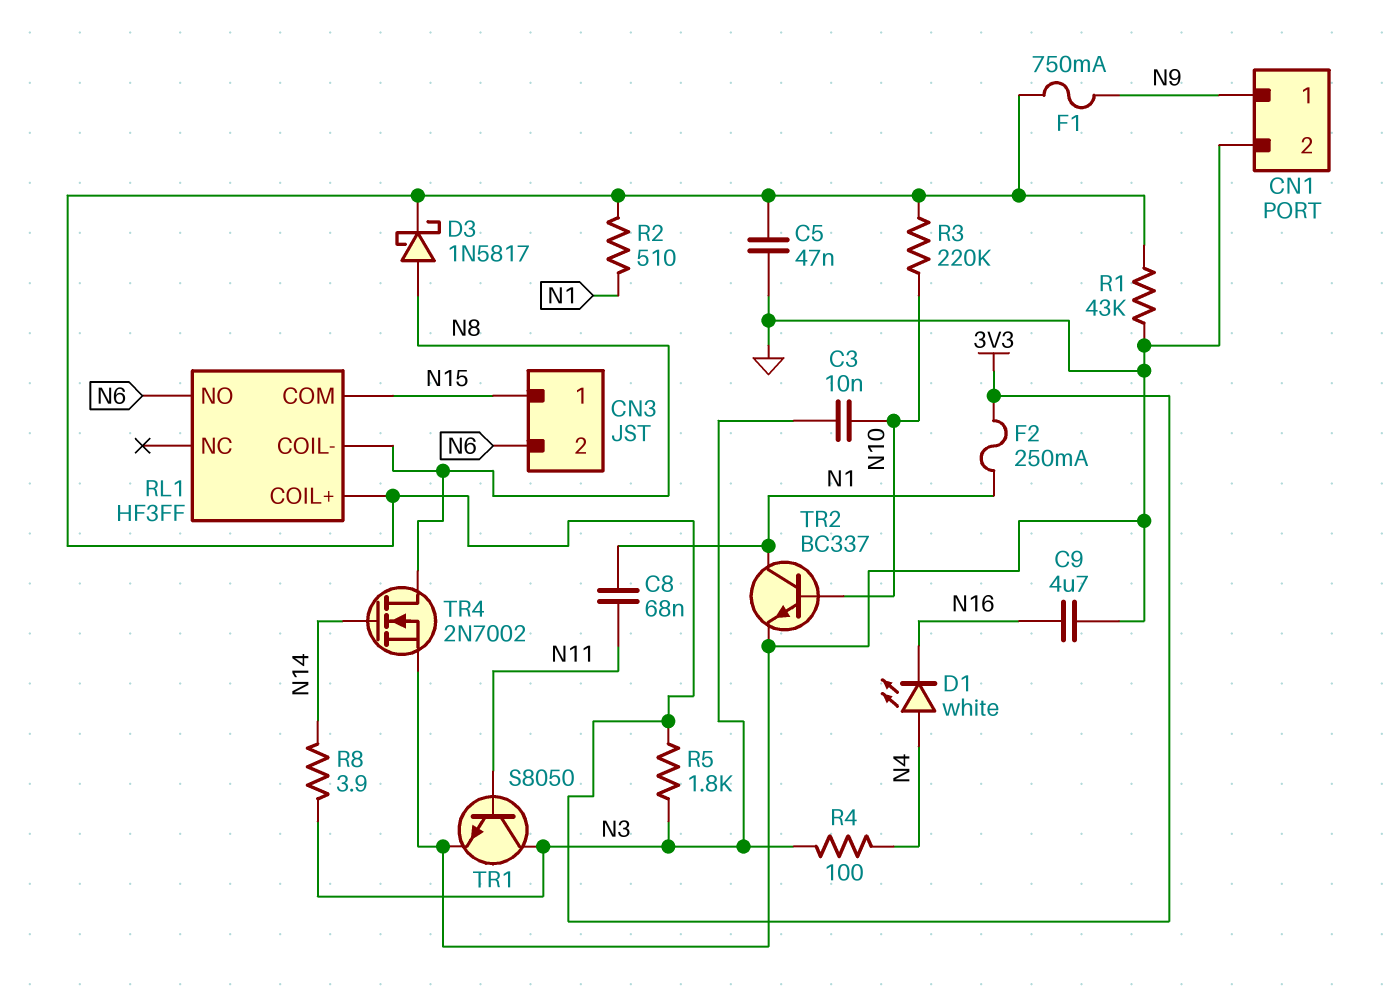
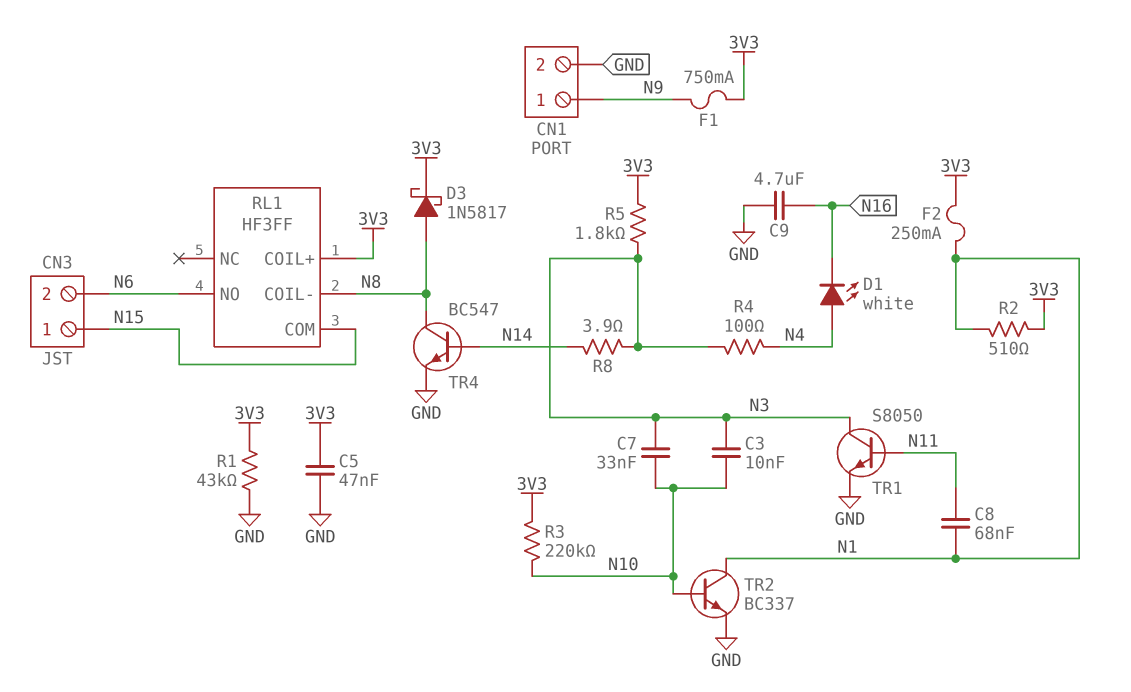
C7: none -> 33nF (N3, N10)
TR4: NMOS 2N7002 (G N14, D N8, S GND) -> NPN BC547 (B N14, C N8, E GND)

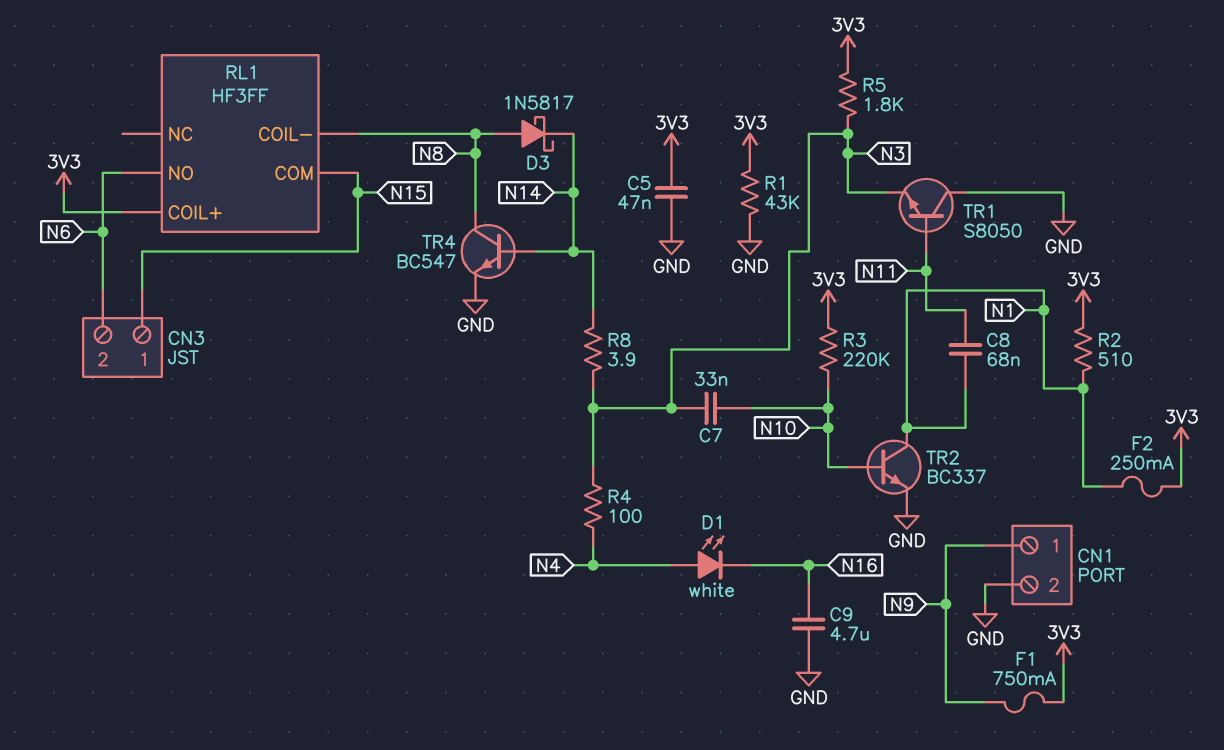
C3: 10nF (N3, N10) -> none
D3: schottky 1N5817 (A N8, K 3V3) -> schottky 1N5817 (A N8, K N14)
TR1: NPN S8050 (B N11, C N3, E GND) -> NPN S8050 (B N11, C GND, E N3)

